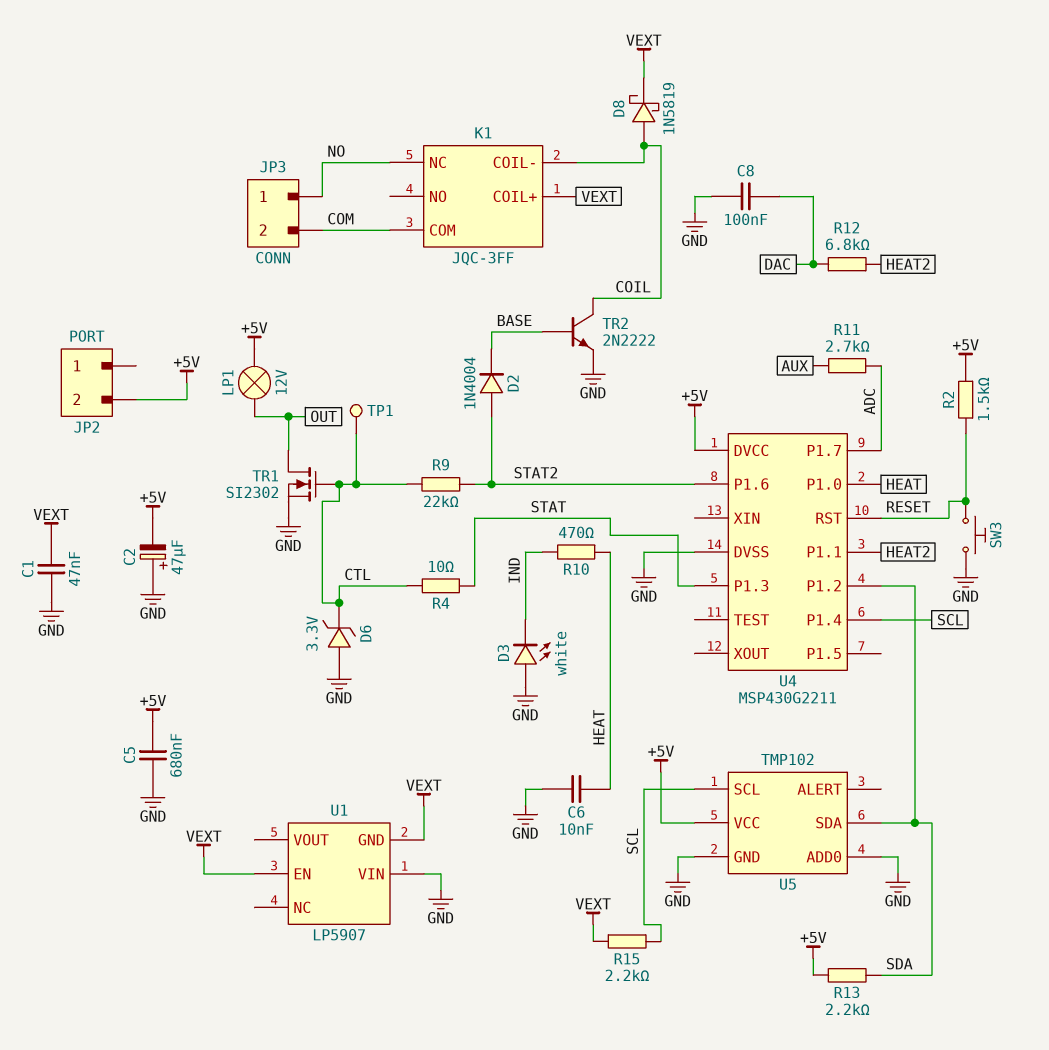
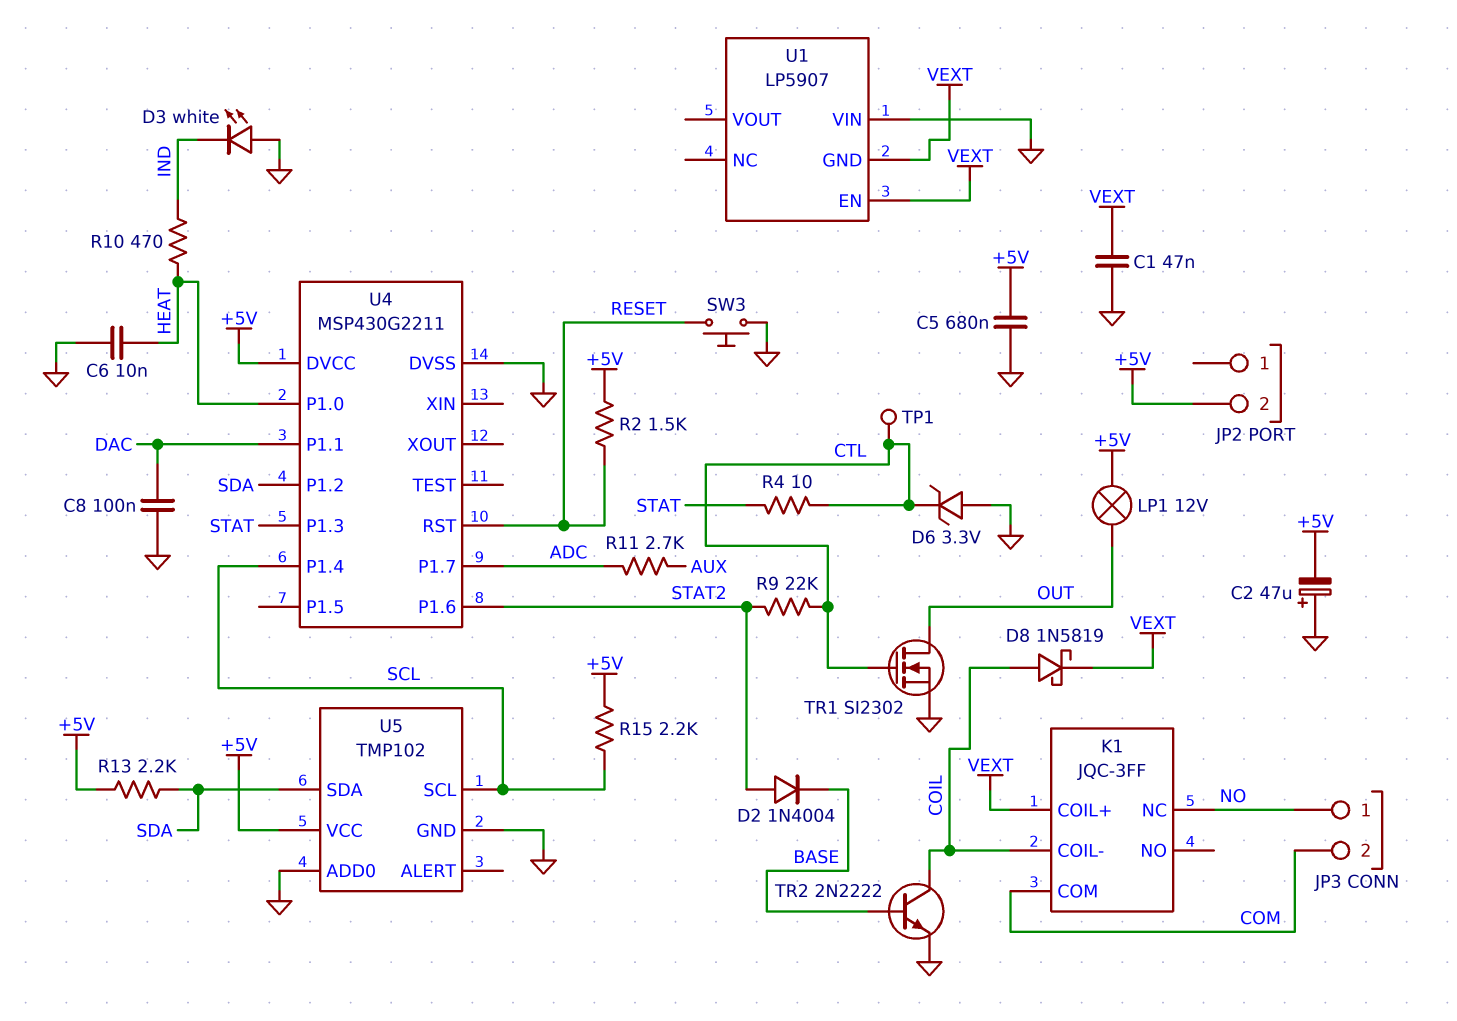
R12: 6.8k (DAC, HEAT2) -> none
R15: 2.2k (SCL, VEXT) -> 2.2k (+5V, SCL)
U4 pin P1.1: HEAT2 -> DAC

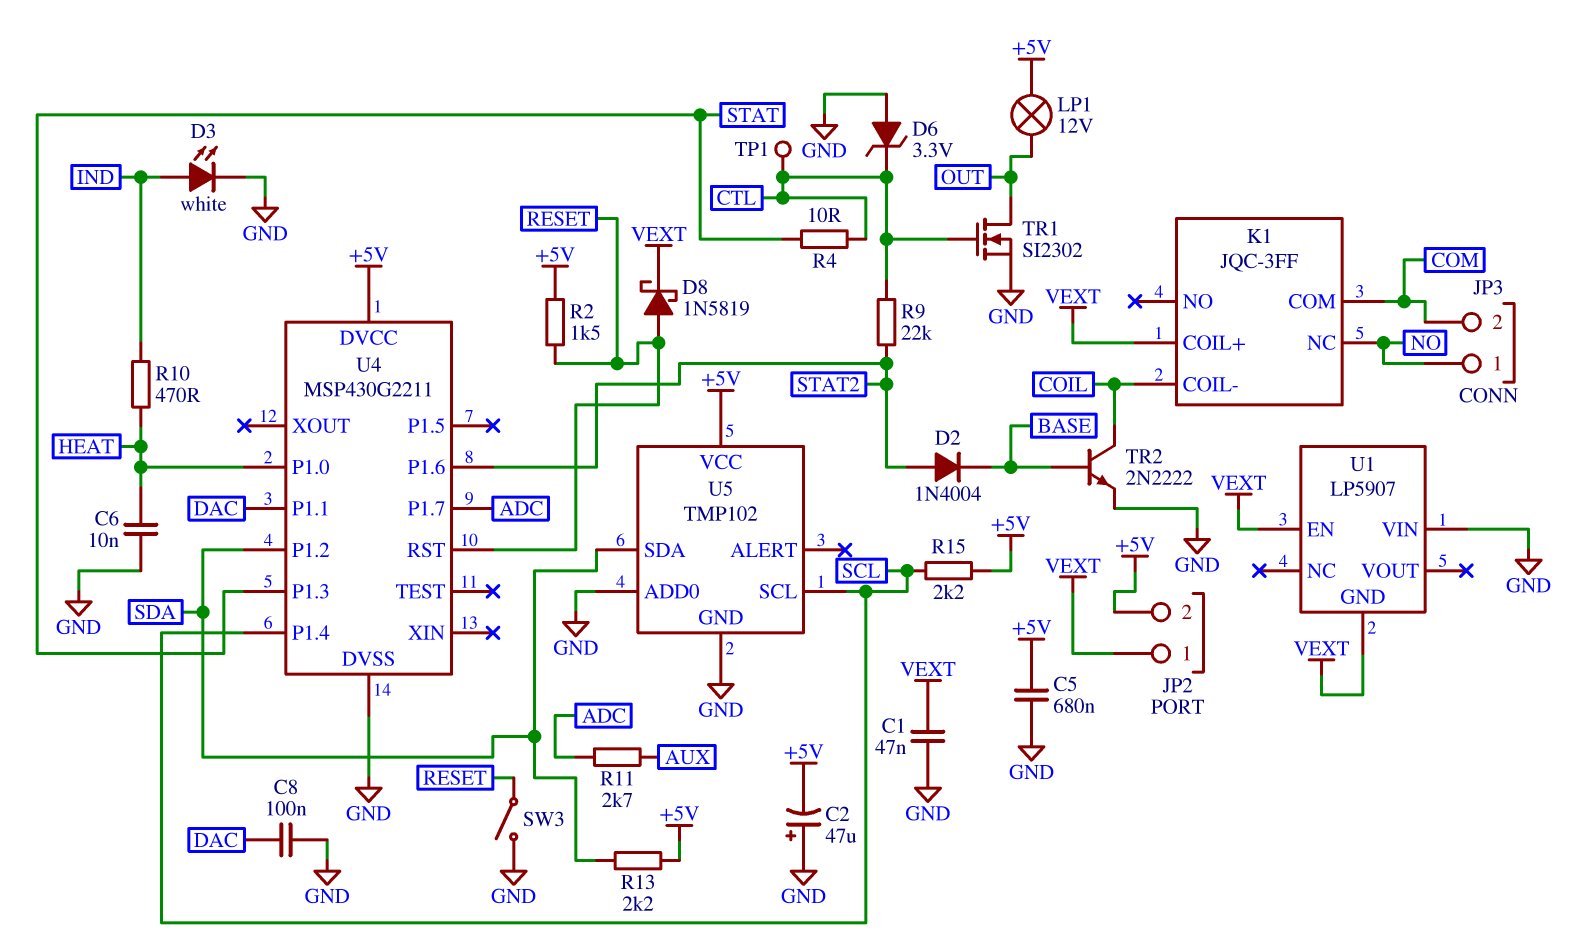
D3: LED white (A GND, K IND) -> LED white (A IND, K GND)
D8: schottky 1N5819 (A COIL, K VEXT) -> schottky 1N5819 (A RESET, K VEXT)
JP2 pin 1: none -> VEXT
SW3: button (GND, RESET) -> switch (GND, RESET)

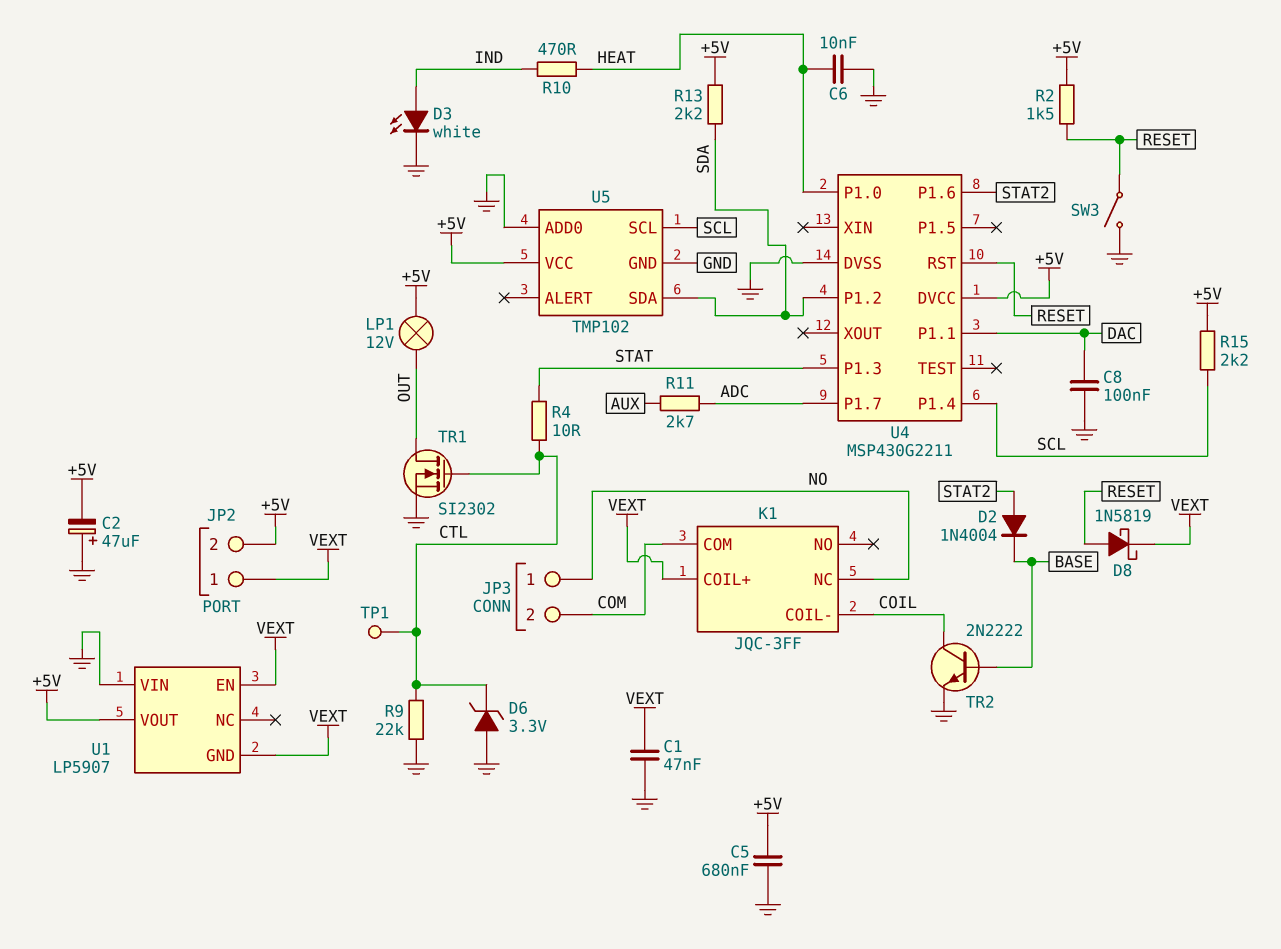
R9: 22k (CTL, STAT2) -> 22k (CTL, GND)
U1 pin VOUT: none -> +5V

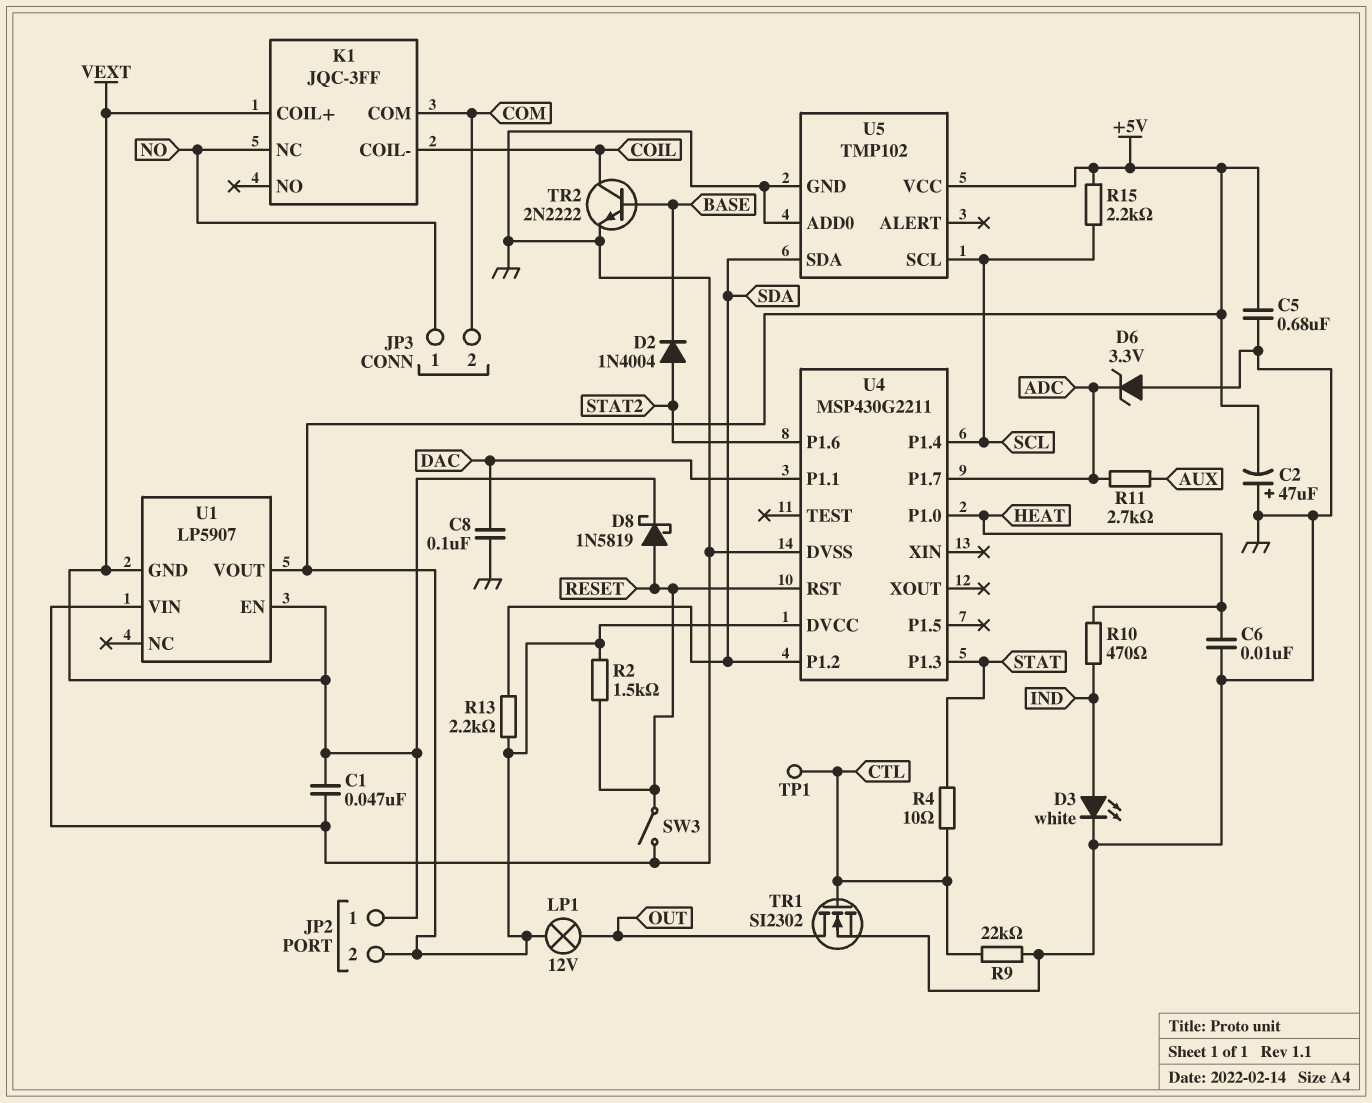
D6: zener 3.3V (A GND, K CTL) -> zener 3.3V (A GND, K ADC)

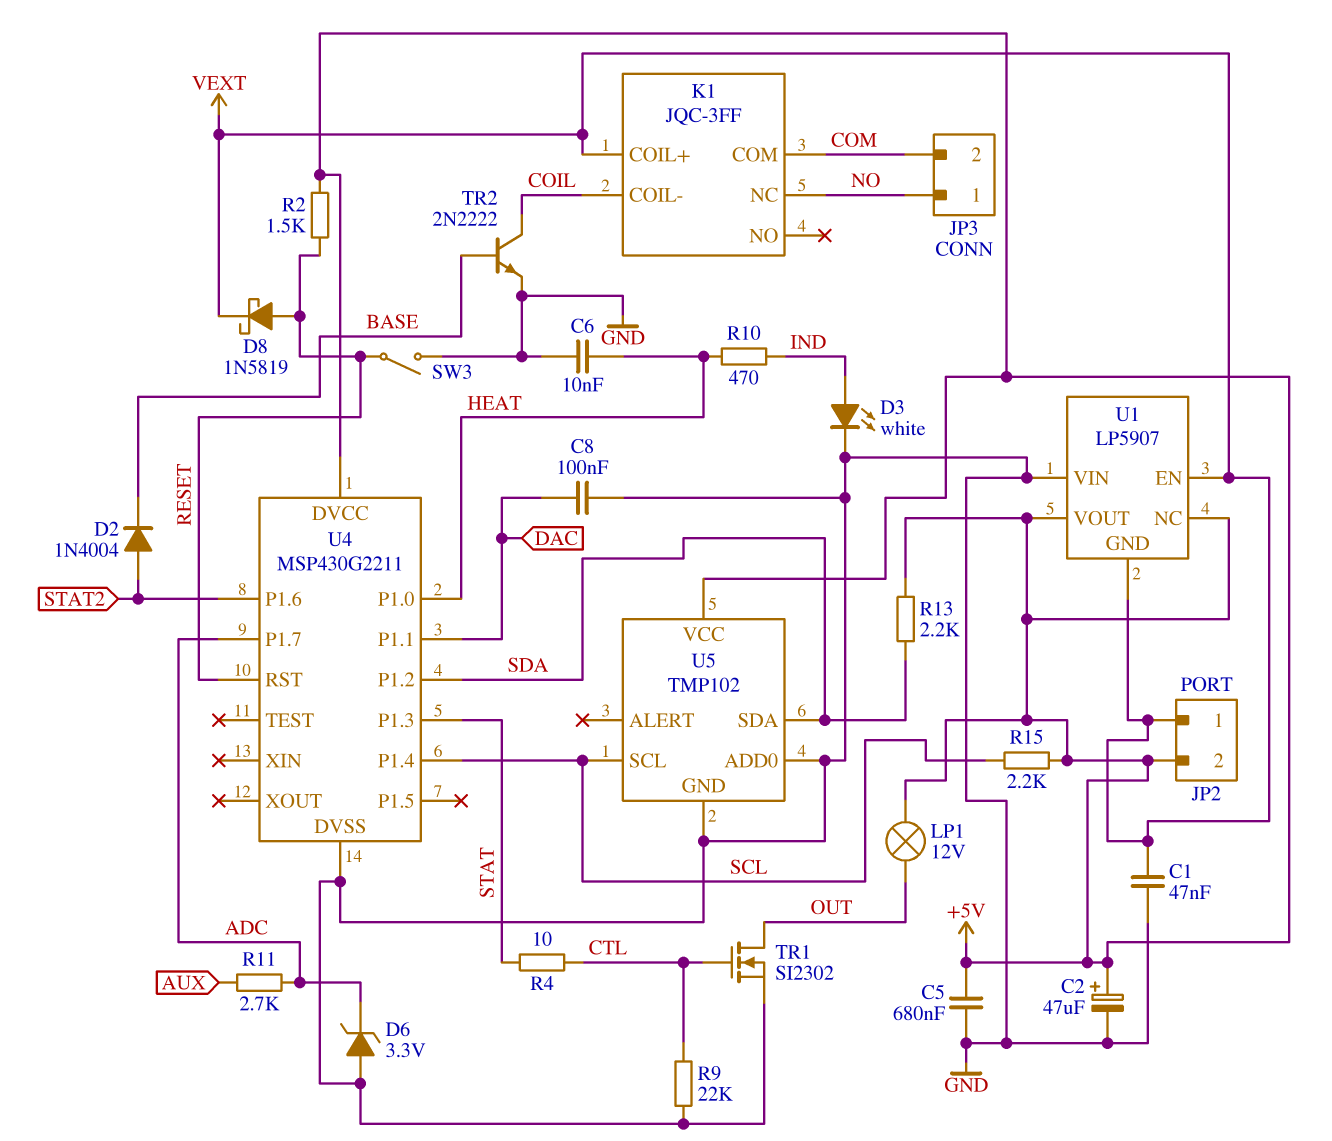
C2: 47uF (plus GND, minus +5V) -> 47uF (plus +5V, minus GND)
TP1: test point (CTL) -> none
U1 pin NC: none -> +5V

